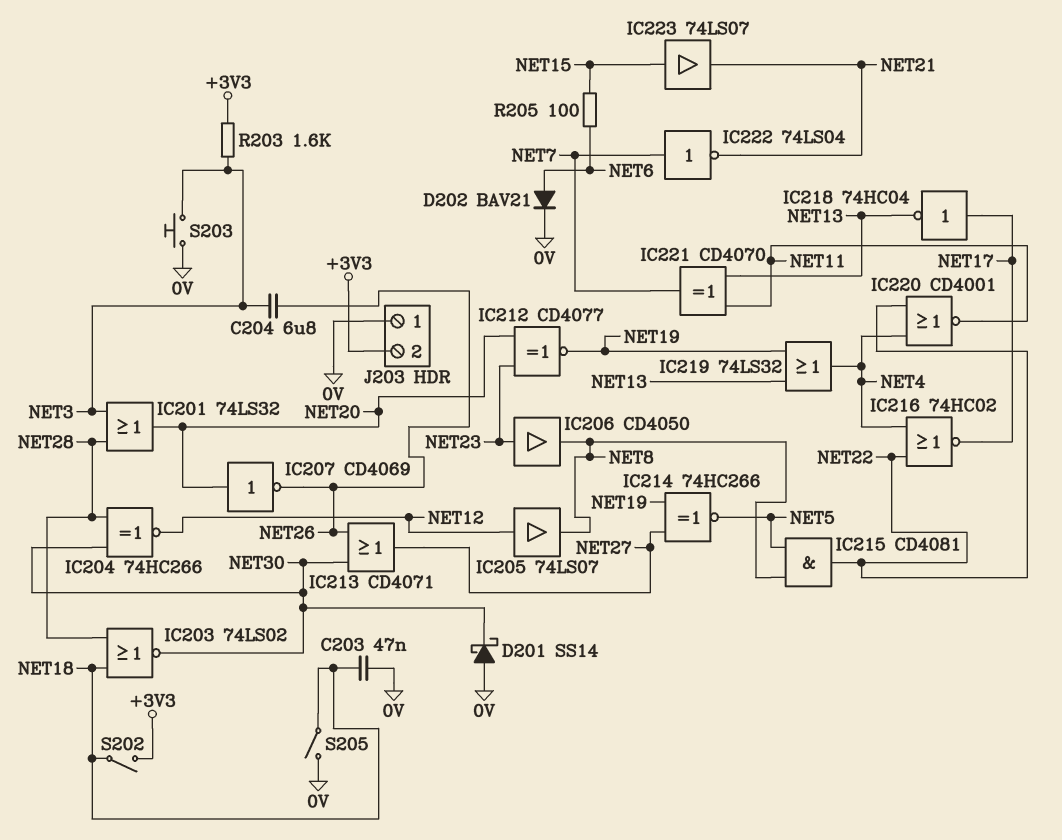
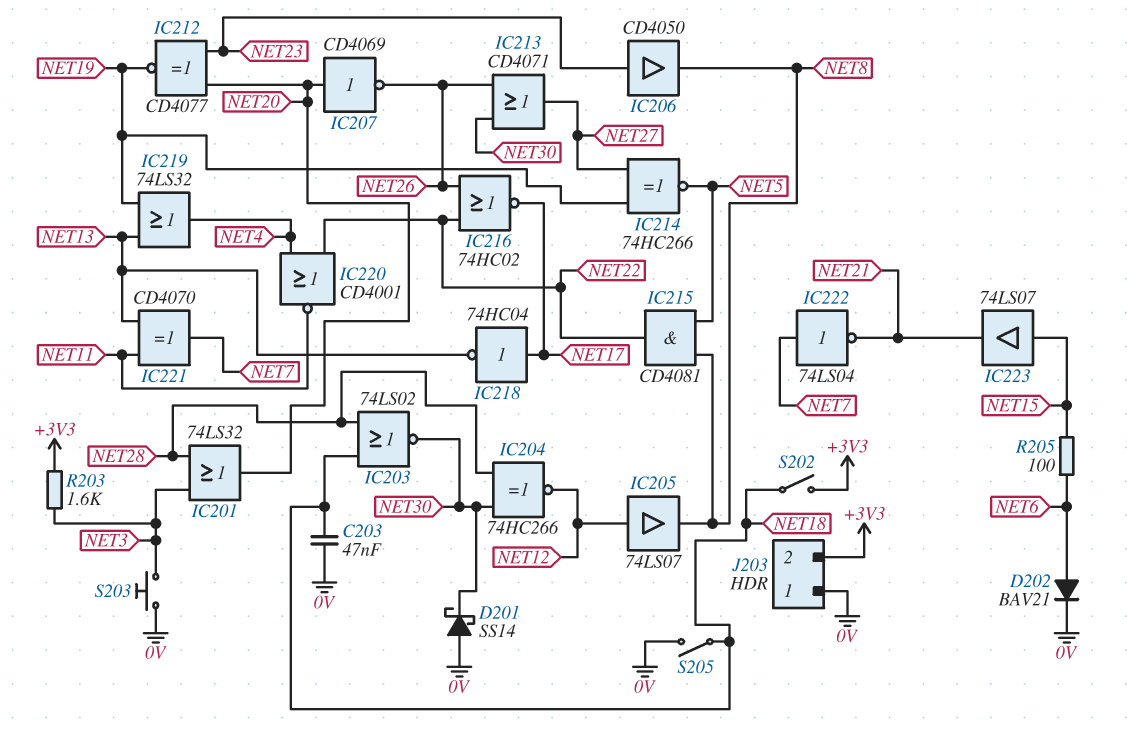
C204: 6.8uF (NET3, NET26) -> none
IC216: NOR 74HC02 (in NET4, in NET22, out NET17) -> NOR 74HC02 (in NET22, in NET26, out NET17)

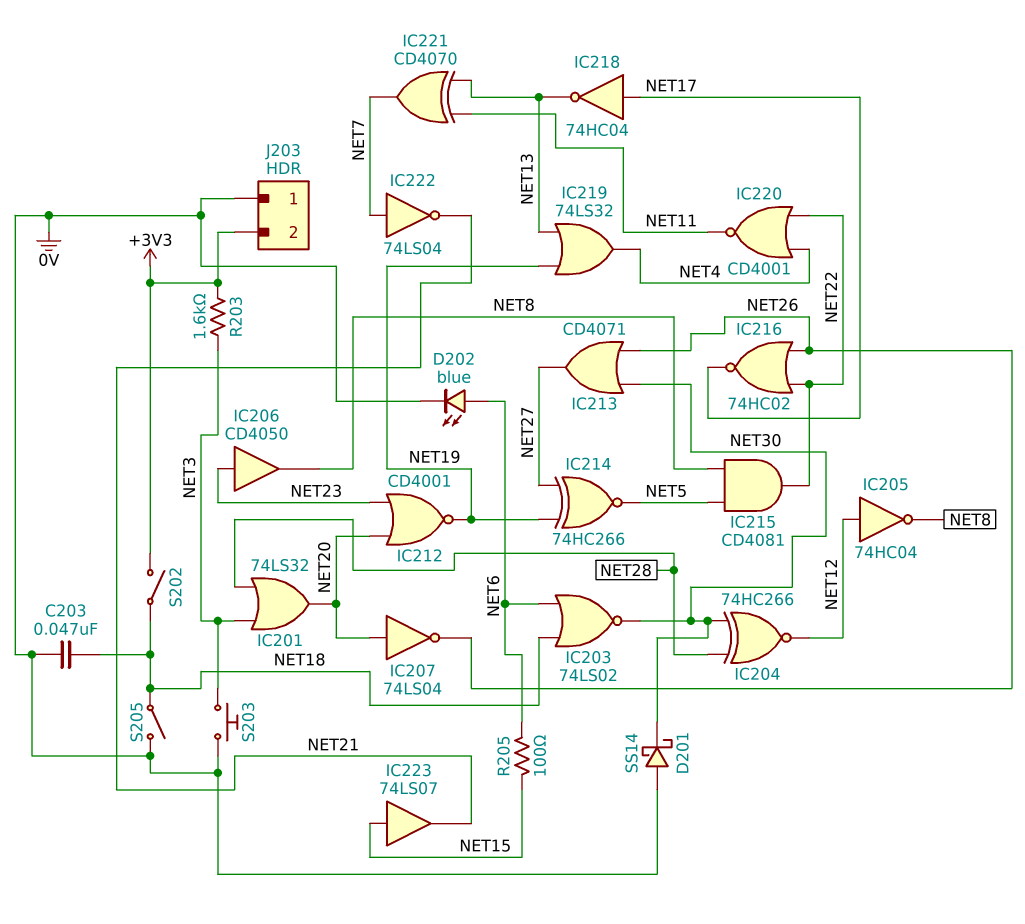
D202: diode BAV21 (A NET6, K 0V) -> LED blue (A NET6, K 0V)
IC203: NOR 74LS02 (in NET18, in NET28, out NET30) -> NOR 74LS02 (in NET6, in NET18, out NET30)
IC205: buffer 74LS07 (in NET12, out NET8) -> NOT 74HC04 (in NET12, out NET8)
IC207: NOT CD4069 (in NET20, out NET26) -> NOT 74LS04 (in NET20, out NET26)
IC212: XNOR CD4077 (in NET20, in NET23, out NET19) -> NOR CD4001 (in NET20, in NET23, out NET19)

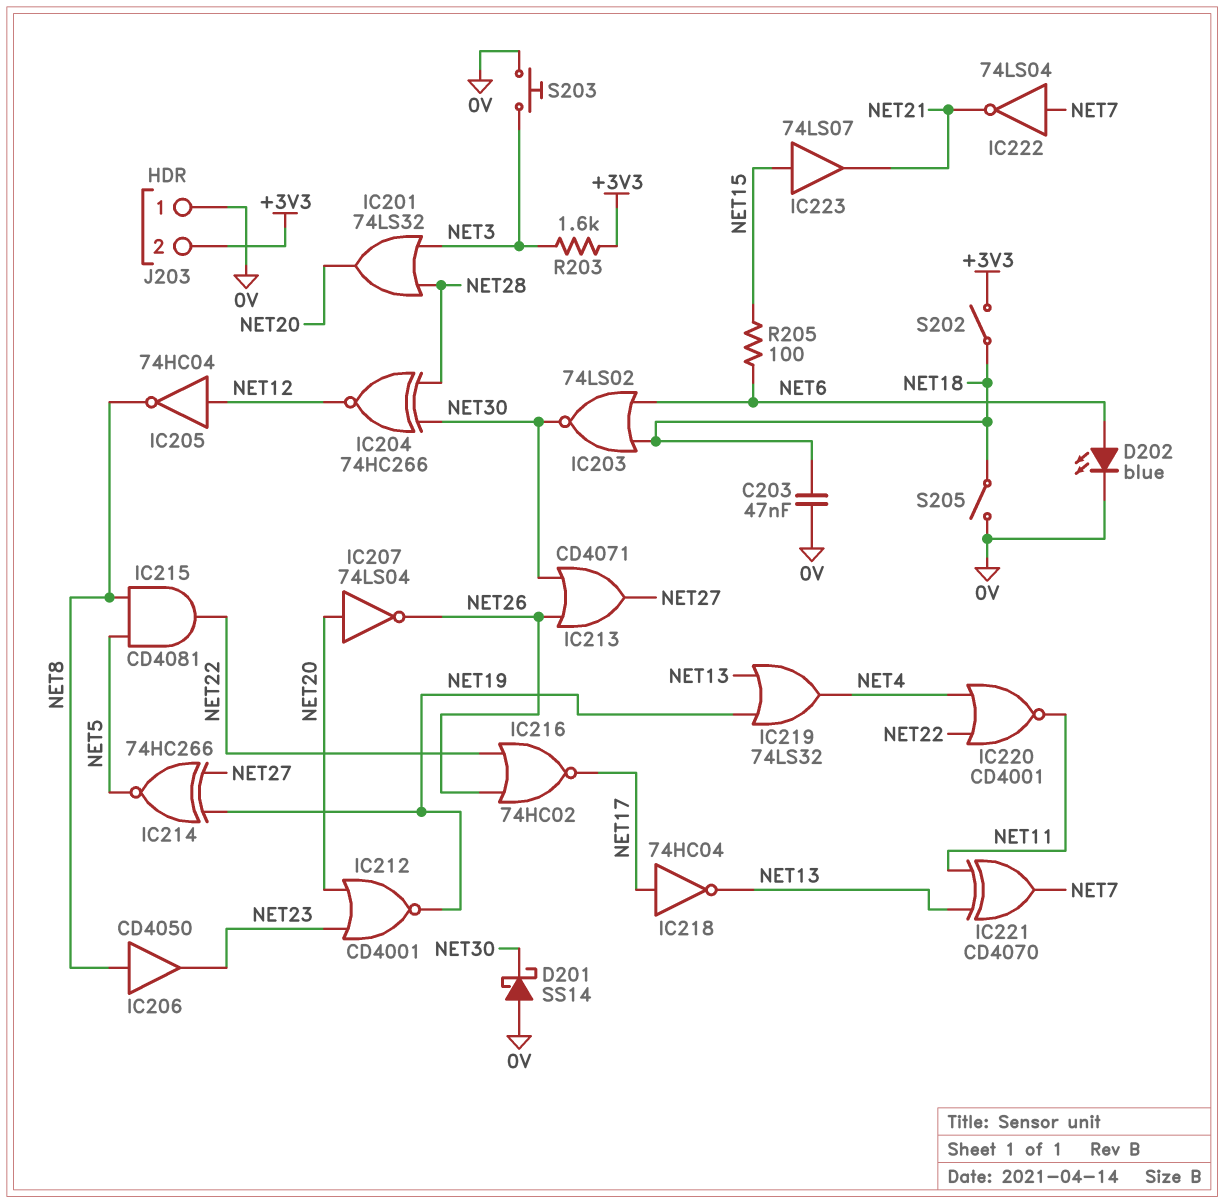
IC206: buffer CD4050 (in NET23, out NET8) -> buffer CD4050 (in NET8, out NET23)

